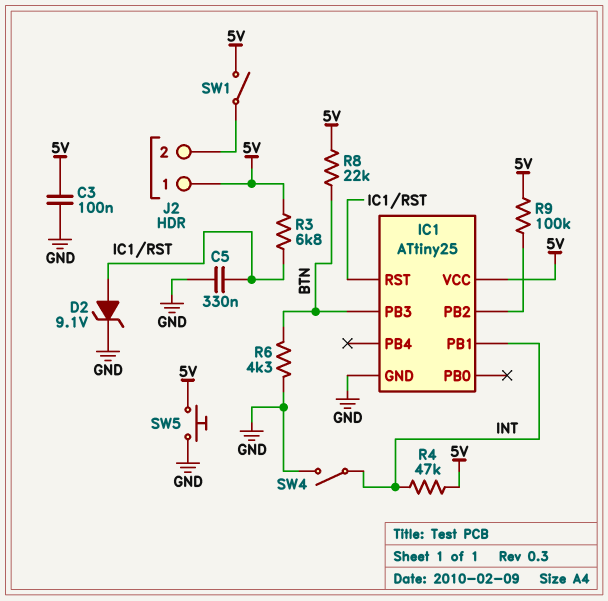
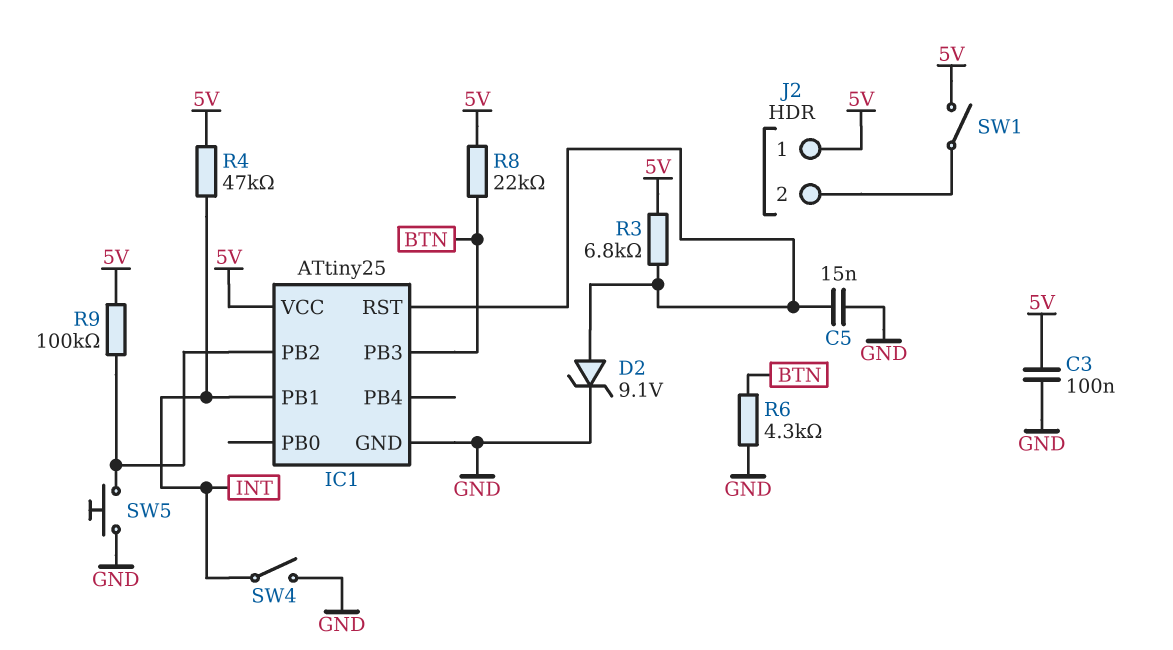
C5: 330nF (GND, IC1/RST) -> 15nF (GND, IC1/RST)
SW5: button (5V, GND) -> button (GND, IC1/PB2)

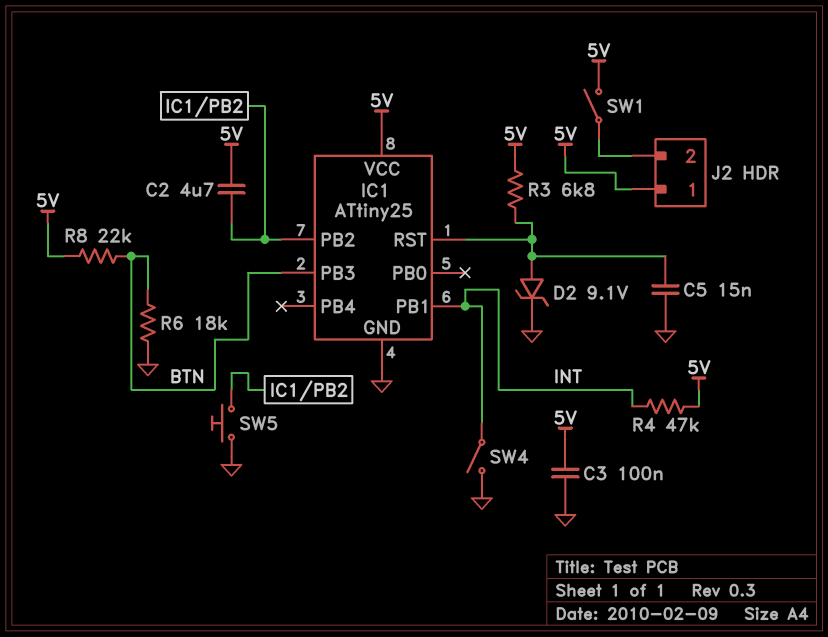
C2: none -> 4.7uF (5V, IC1/PB2)
R6: 4.3k (BTN, GND) -> 18k (BTN, GND)
R9: 100k (5V, IC1/PB2) -> none

